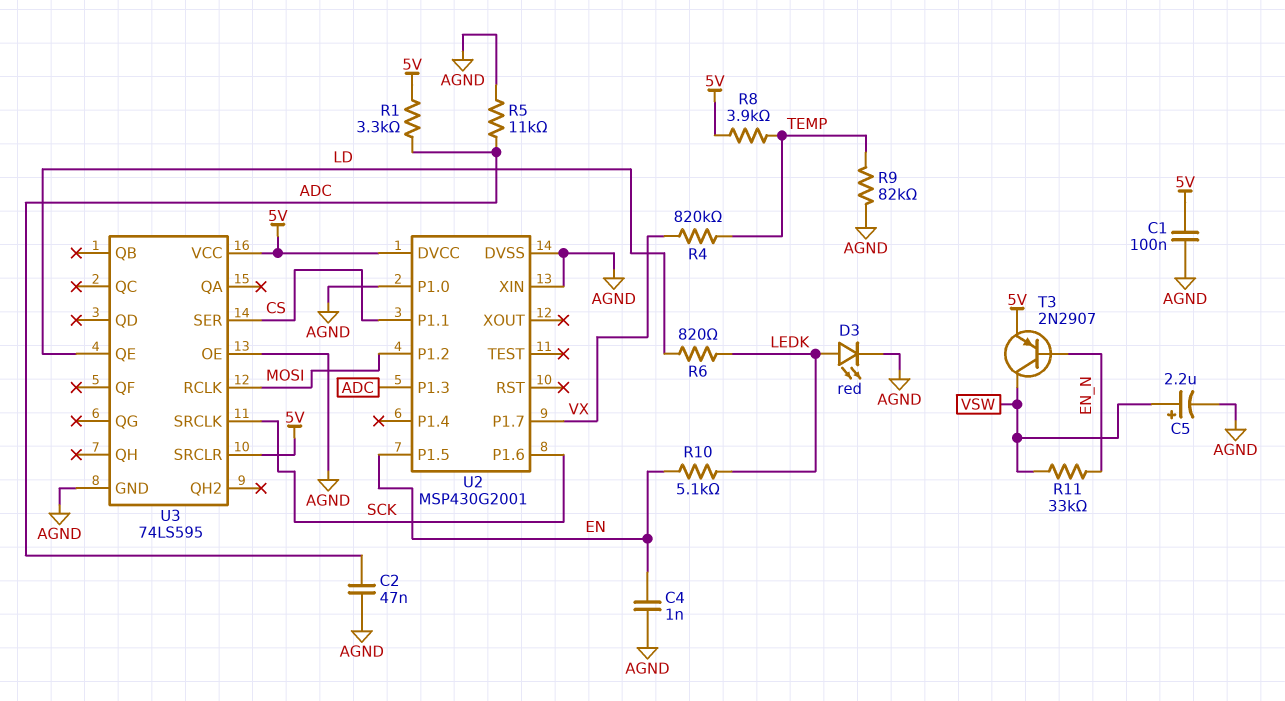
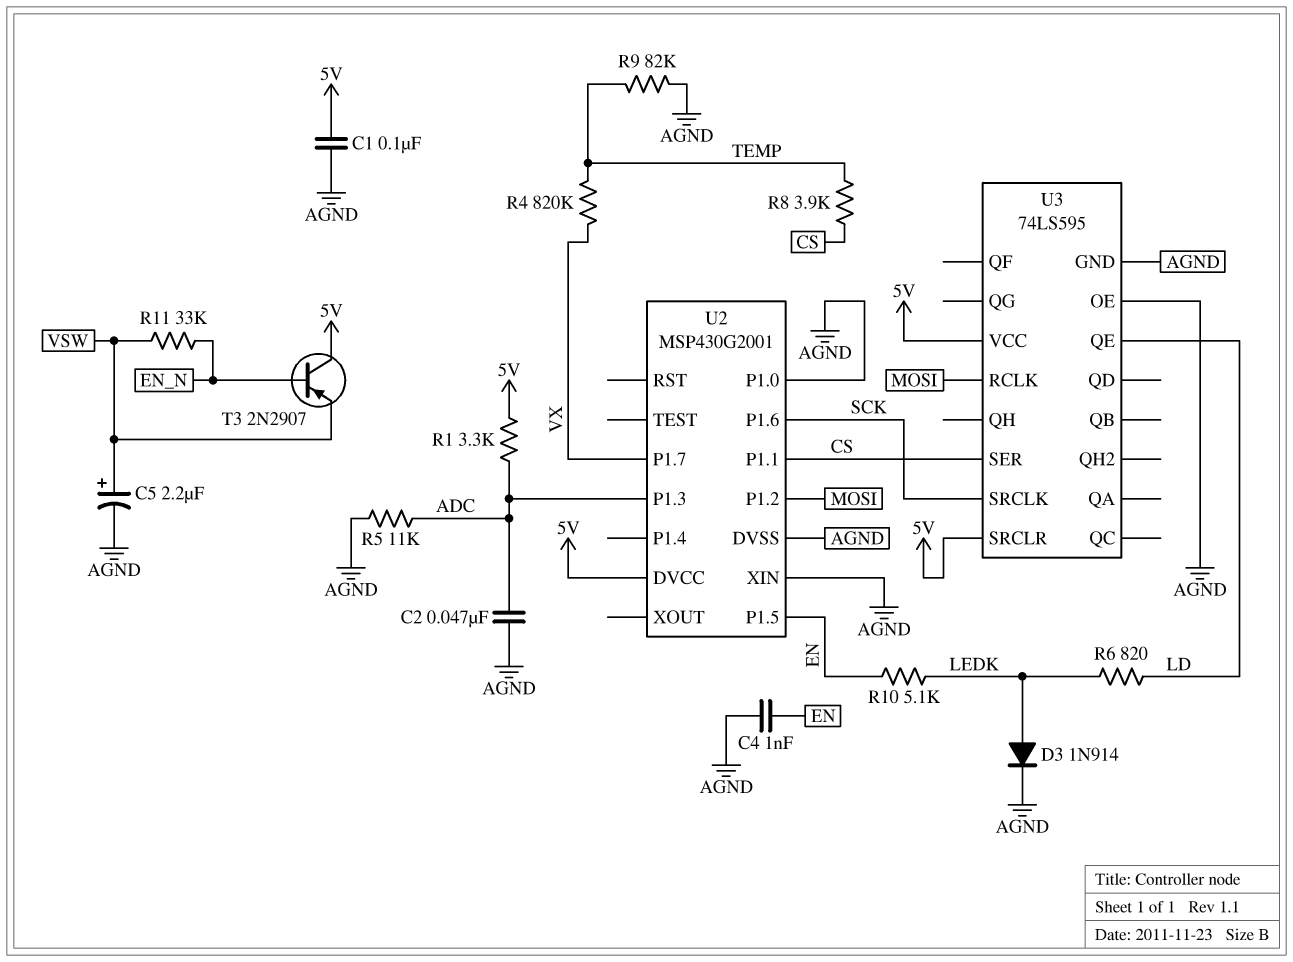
D3: LED red (A LEDK, K AGND) -> diode 1N914 (A LEDK, K AGND)
R8: 3.9k (5V, TEMP) -> 3.9k (CS, TEMP)
T3: PNP 2N2907 (B EN_N, C VSW, E 5V) -> PNP 2N2907 (B EN_N, C 5V, E VSW)

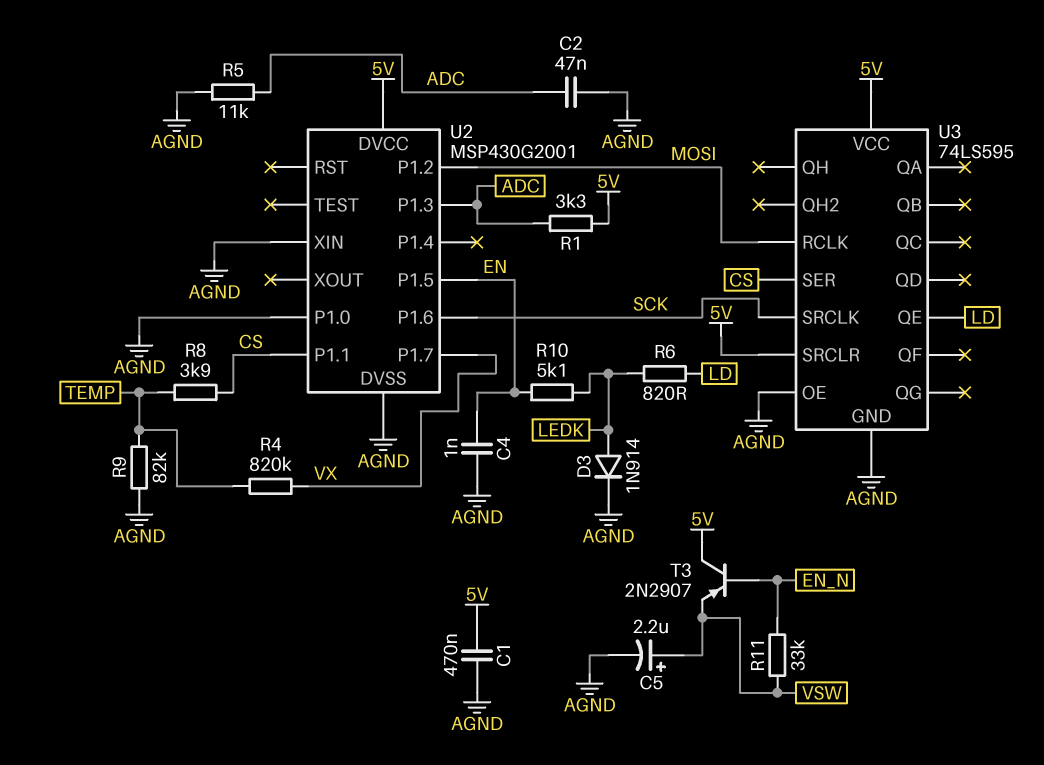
C1: 100nF (5V, AGND) -> 470nF (5V, AGND)

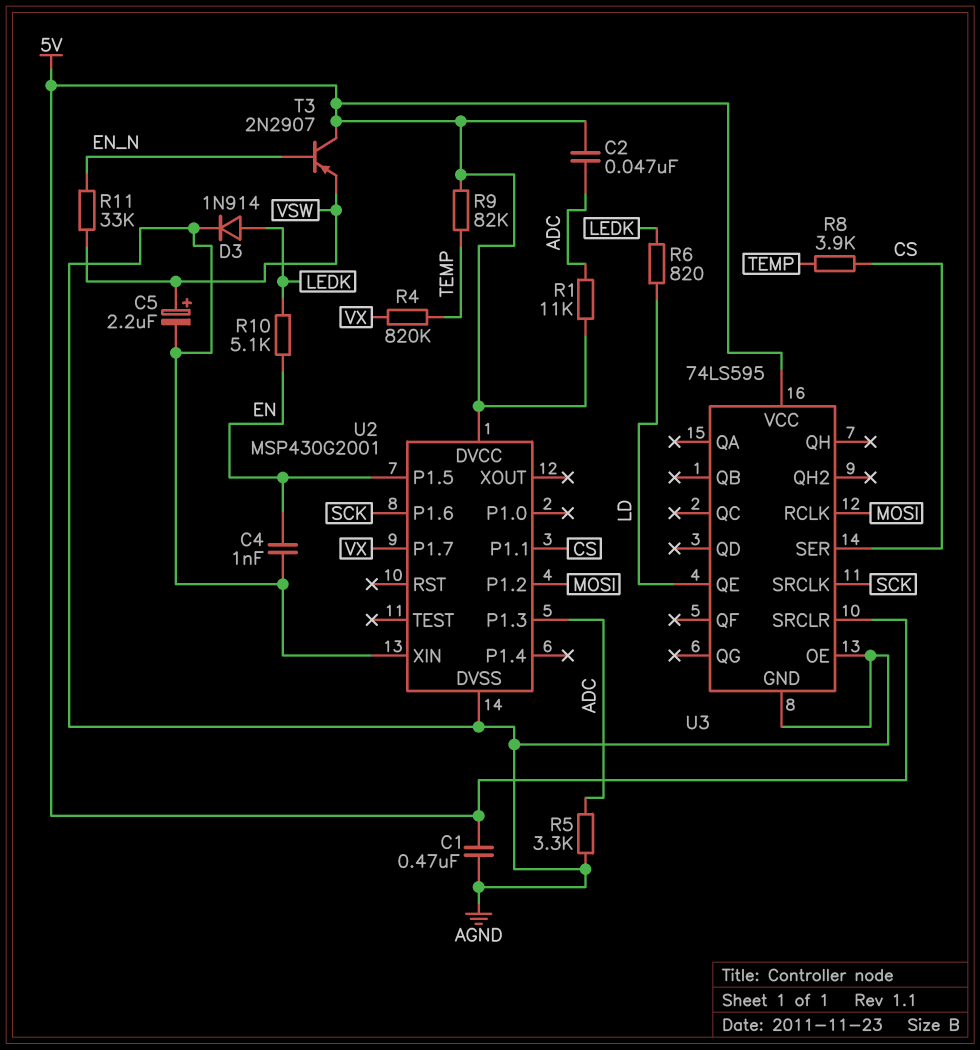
C2: 47nF (ADC, AGND) -> 47nF (5V, ADC)
R1: 3.3k (5V, ADC) -> 11k (5V, ADC)
R5: 11k (ADC, AGND) -> 3.3k (ADC, AGND)
R9: 82k (AGND, TEMP) -> 82k (5V, TEMP)
U2 pin P1.0: AGND -> none

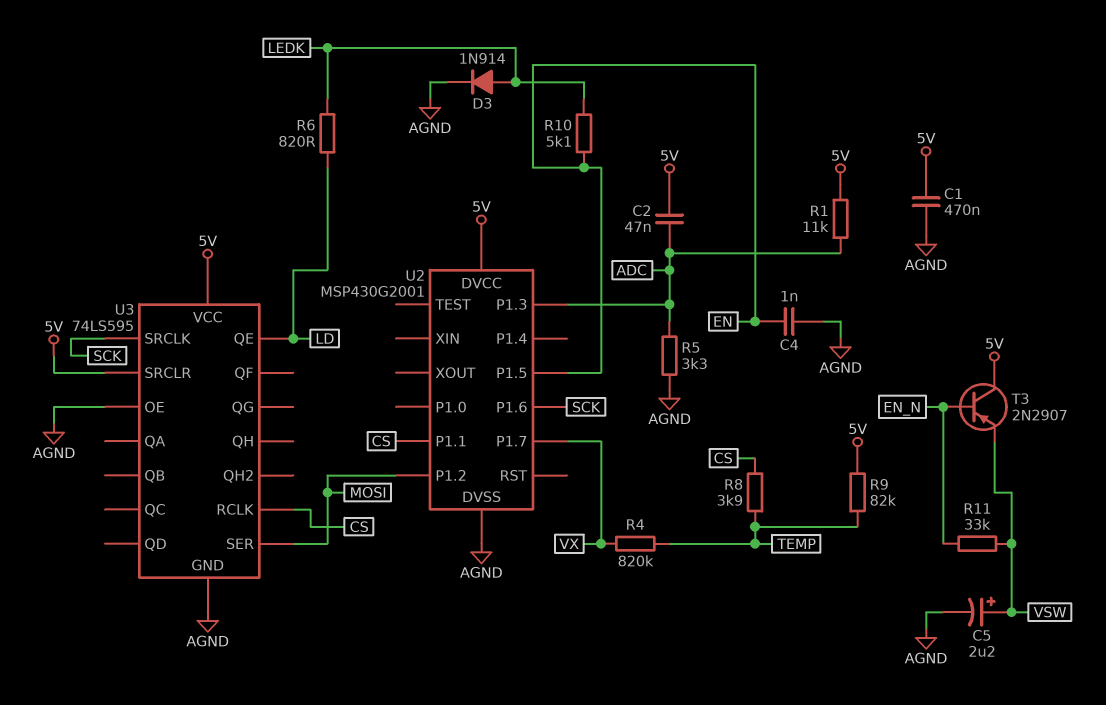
U2 pin XIN: AGND -> none
U3 pin RCLK: MOSI -> CS
U3 pin SER: CS -> MOSI

